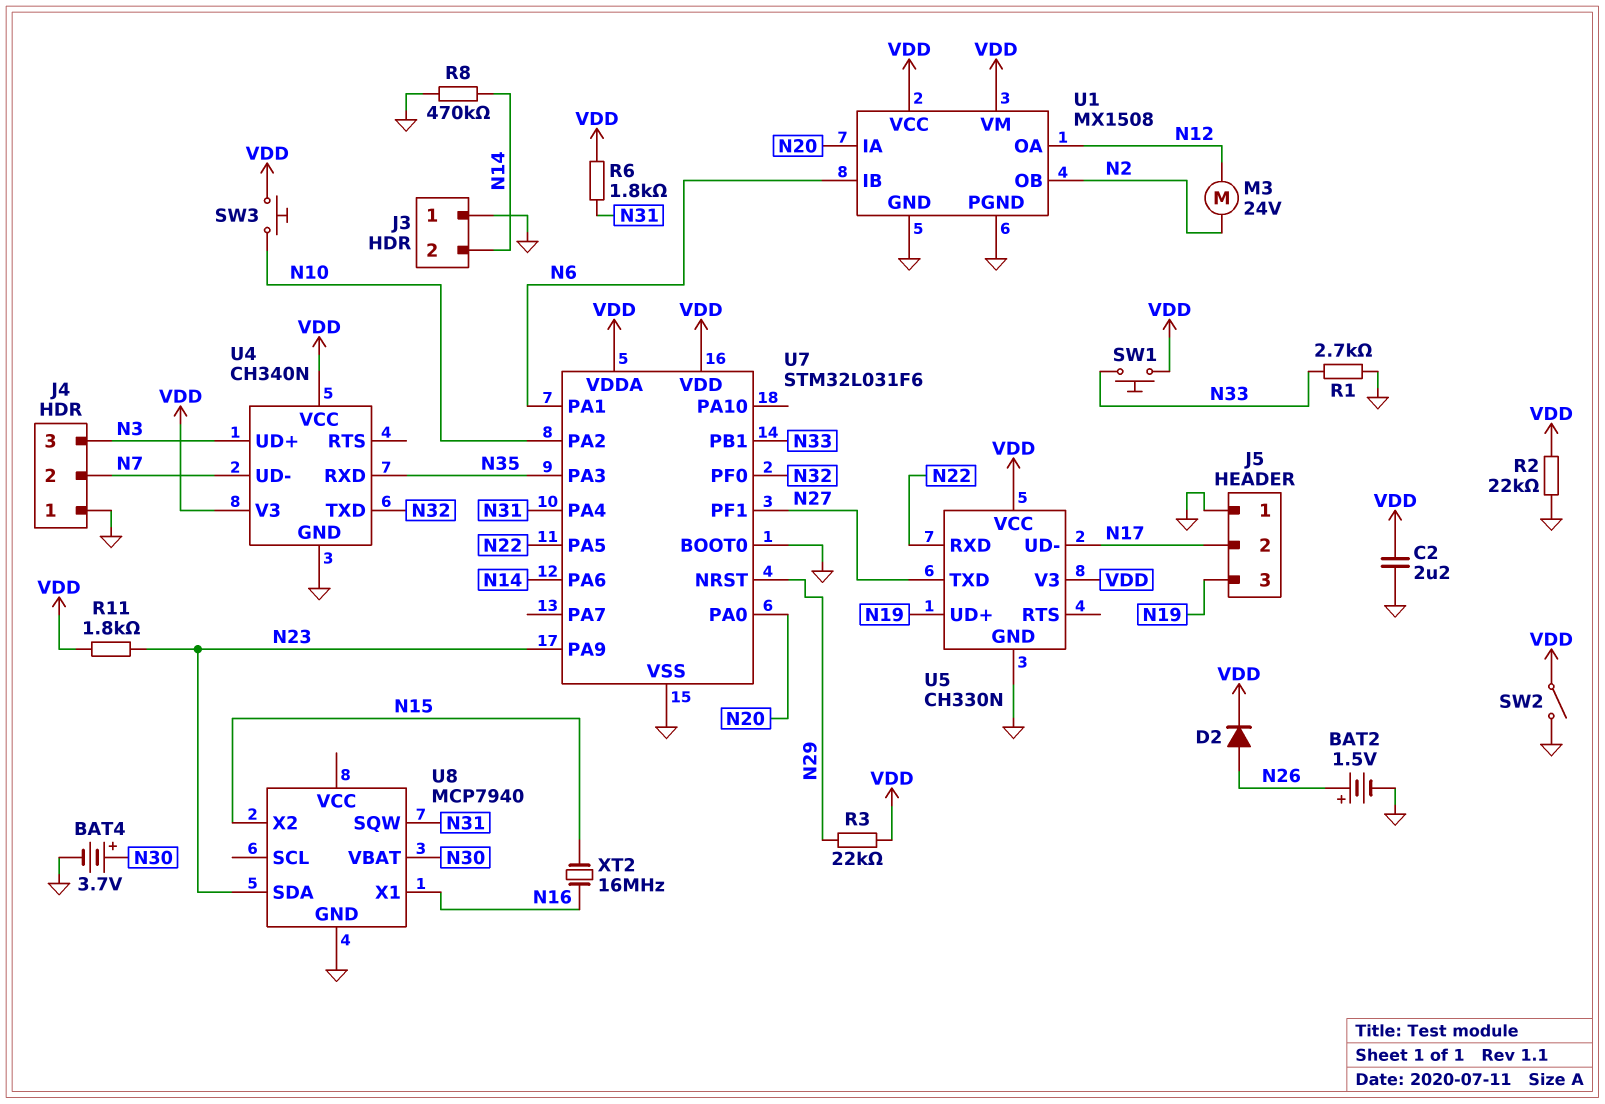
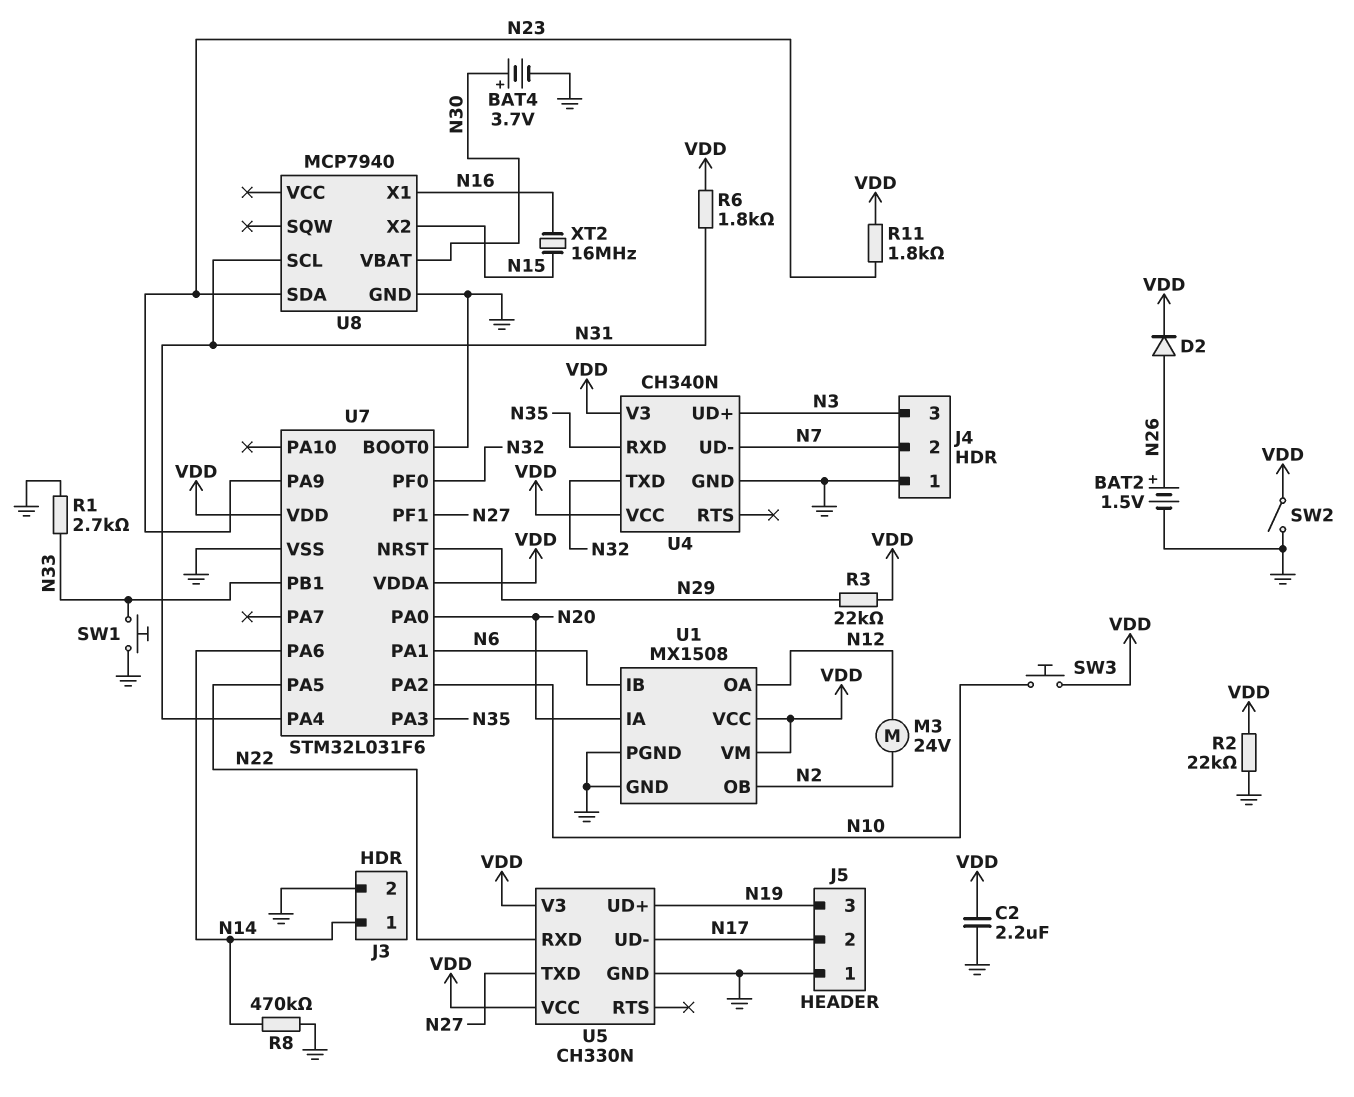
J3 pin 1: GND -> N14
J3 pin 2: N14 -> GND
SW1: button (N33, VDD) -> button (GND, N33)
U8 pin SCL: none -> N31
U8 pin SQW: N31 -> none

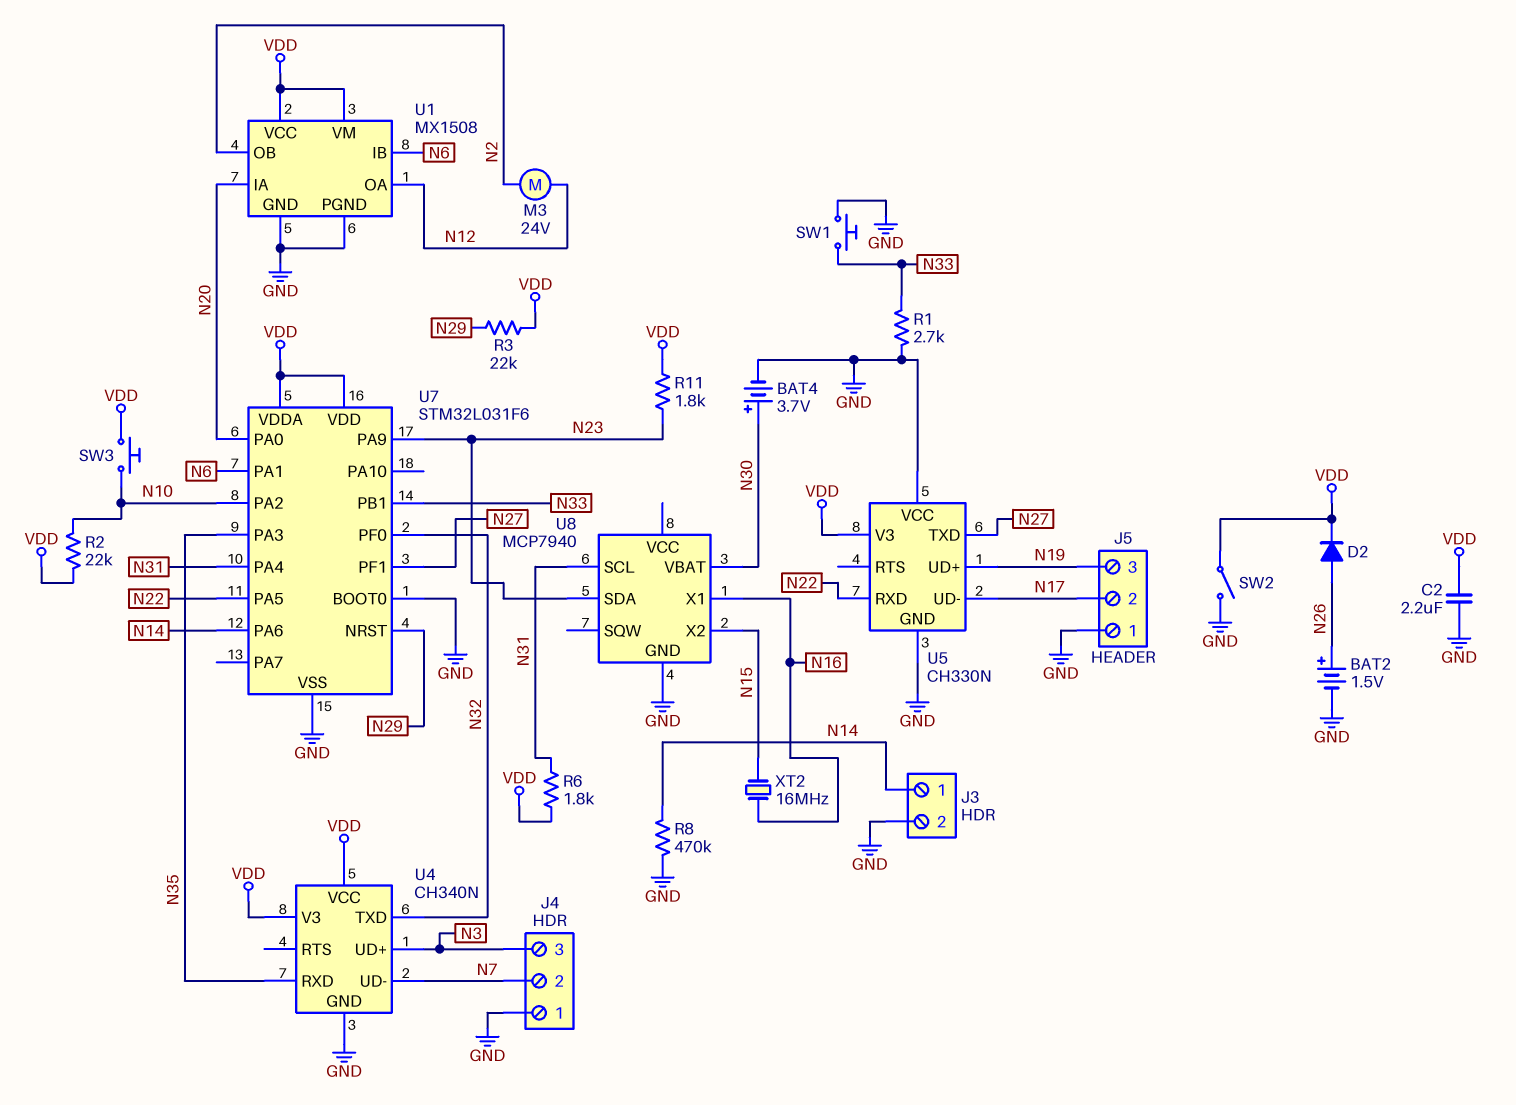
R2: 22k (GND, VDD) -> 22k (N10, VDD)
U5 pin VCC: VDD -> GND

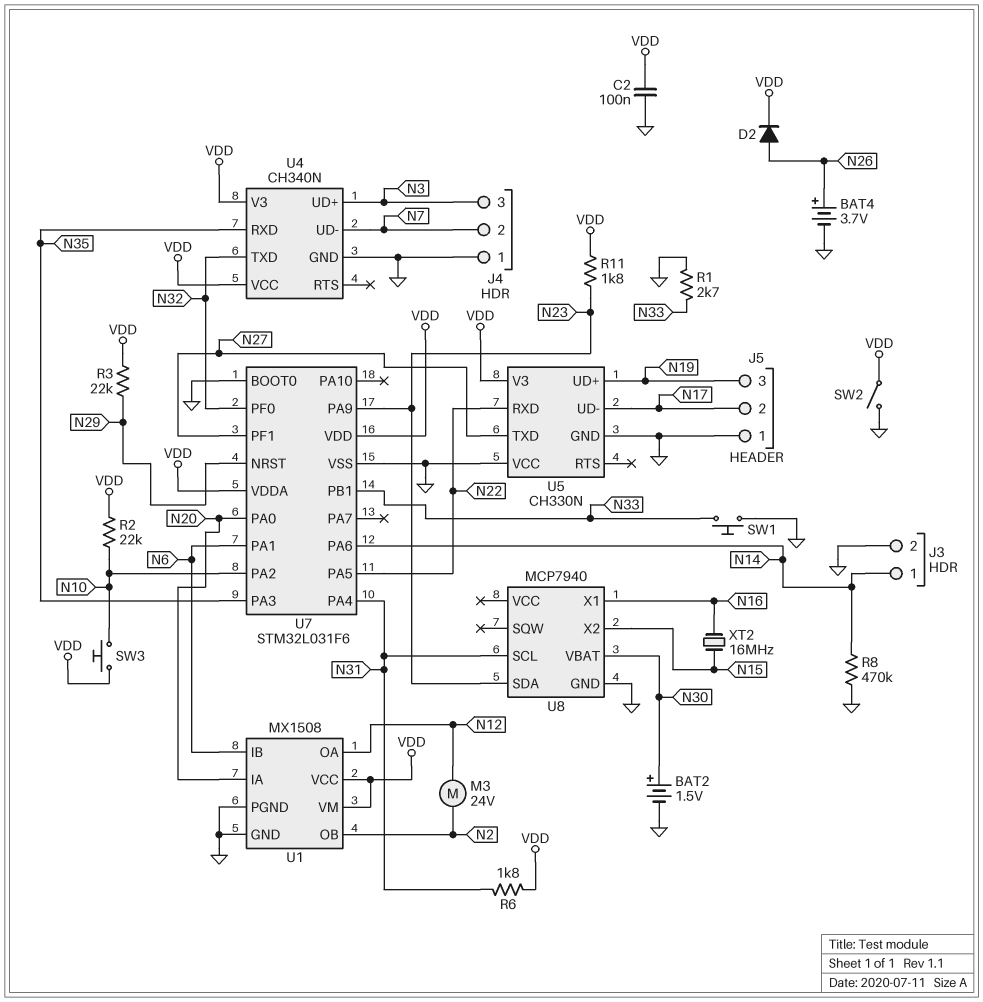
BAT2: 1.5V (plus N26, minus GND) -> 1.5V (plus N30, minus GND)
BAT4: 3.7V (plus N30, minus GND) -> 3.7V (plus N26, minus GND)
C2: 2.2uF (GND, VDD) -> 100nF (GND, VDD)

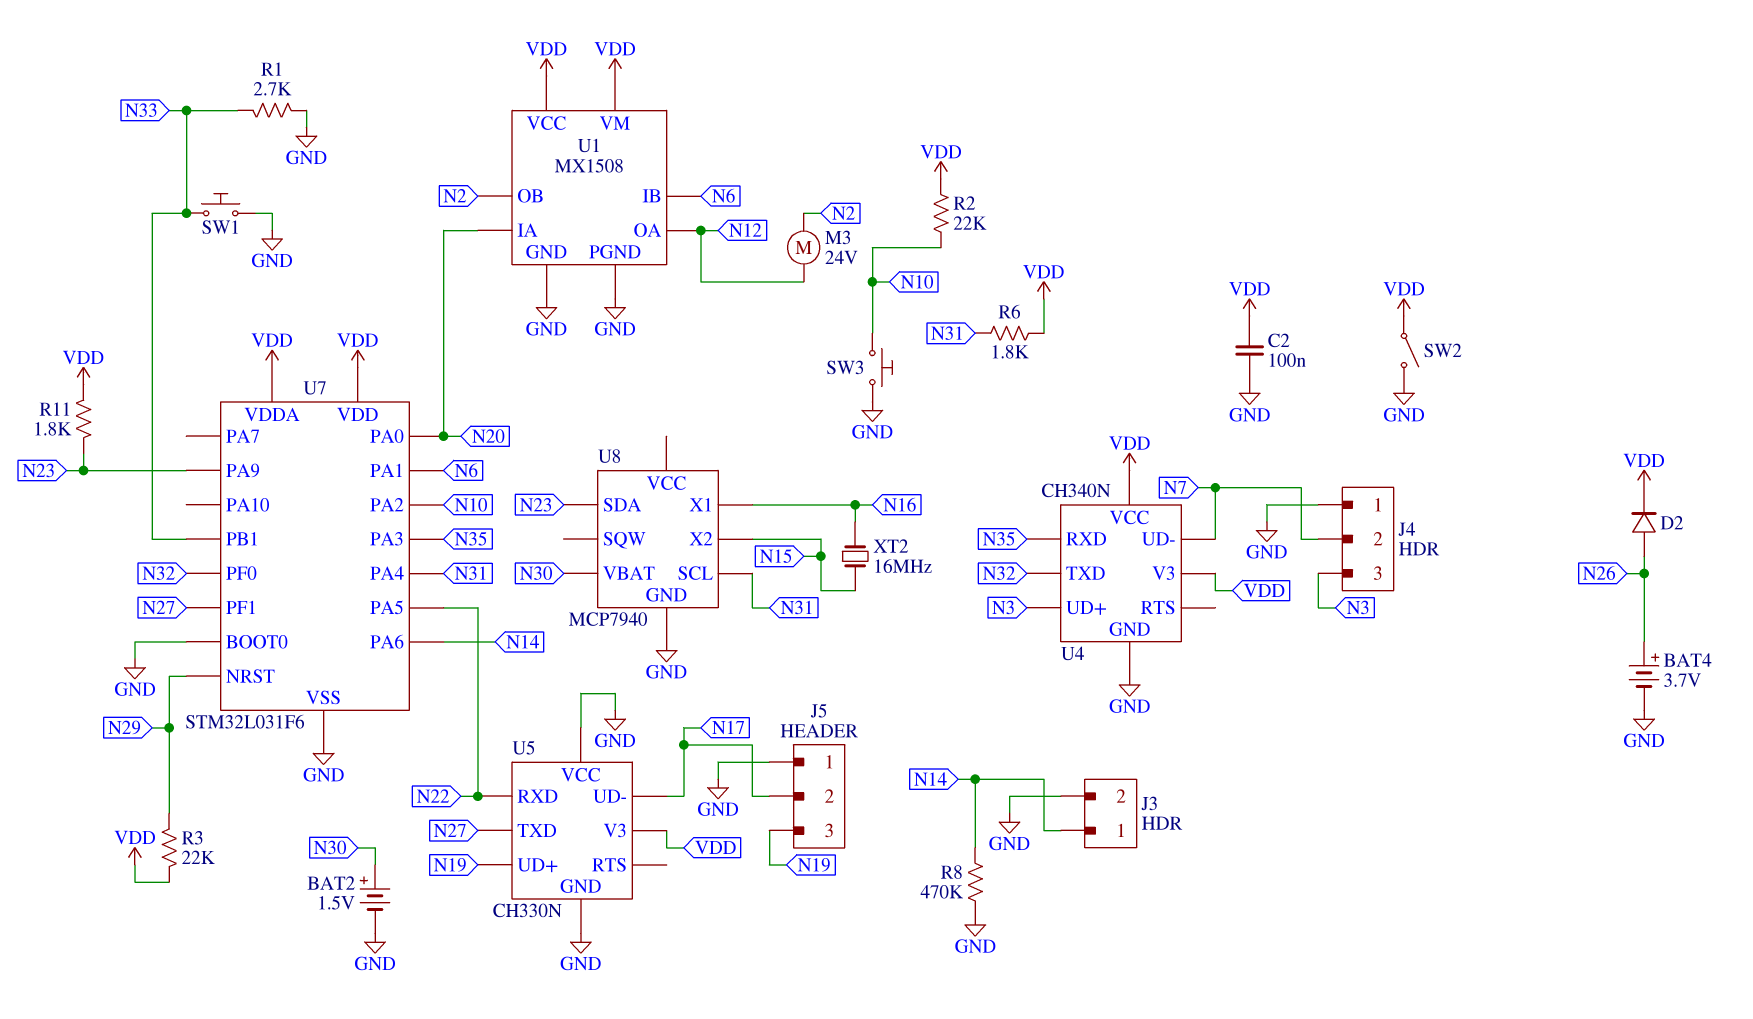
SW3: button (N10, VDD) -> button (GND, N10)

